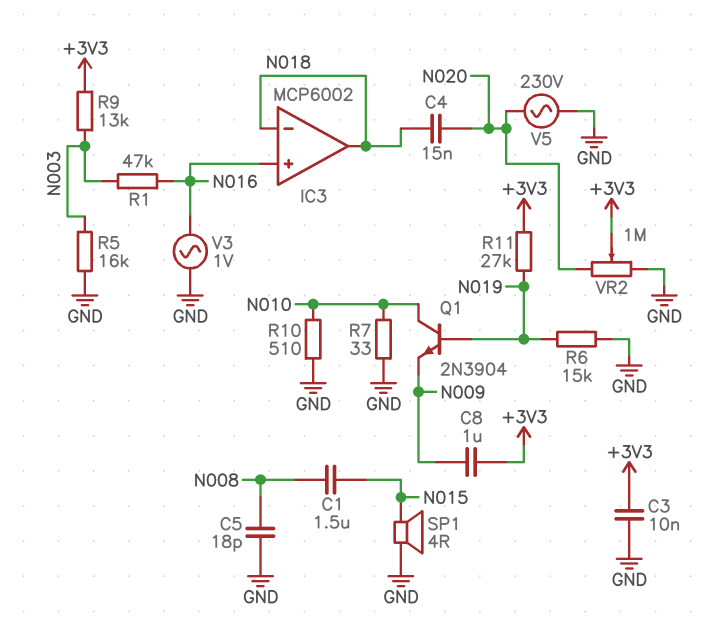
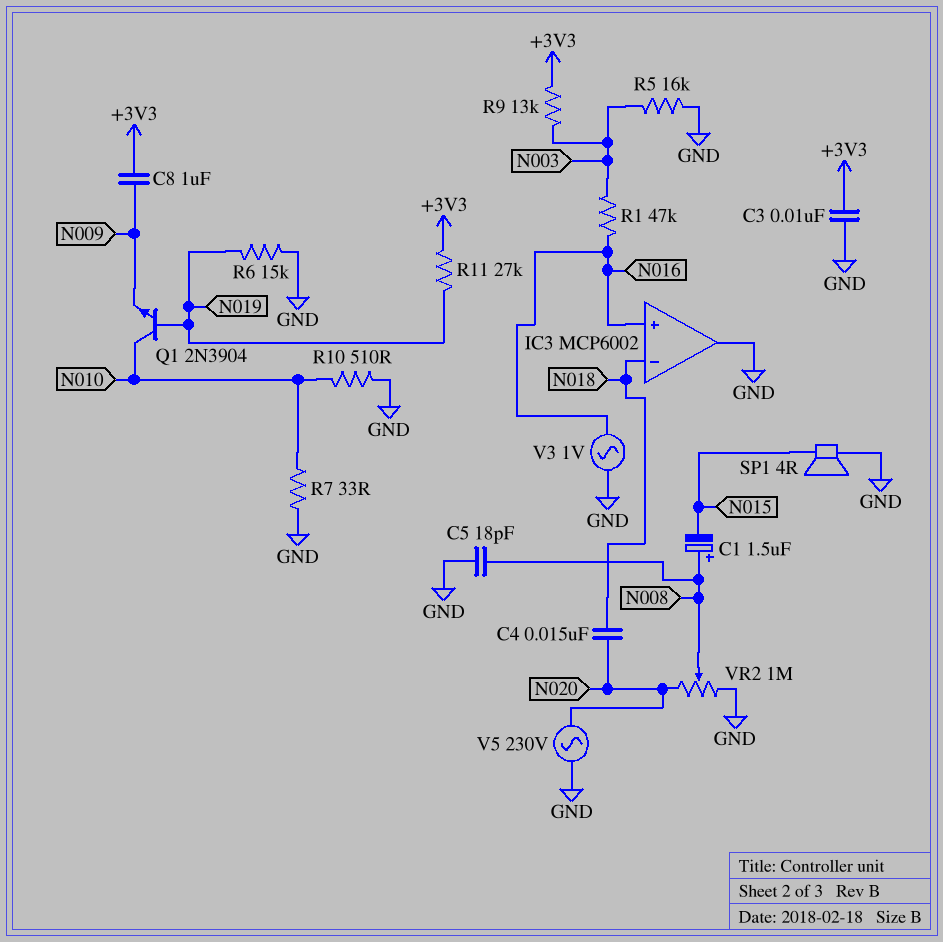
C1: 1.5uF (N008, N015) -> 1.5uF (plus N008, minus N015)
IC3 pin out: N018 -> GND
VR2: 1M (GND, N020, wiper +3V3) -> 1M (GND, N020, wiper N008)

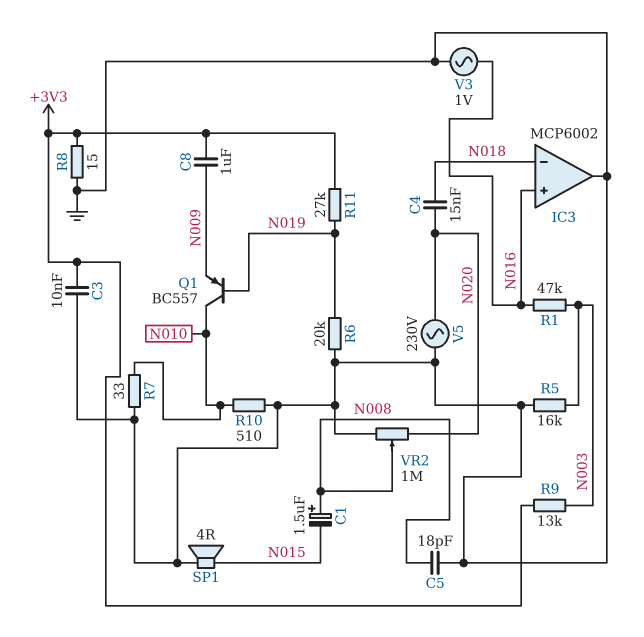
Q1: NPN 2N3904 (B N019, C N010, E N009) -> PNP BC557 (B N019, C N010, E N009)
R6: 15k (GND, N019) -> 20k (GND, N019)
R8: none -> 15 (+3V3, GND)

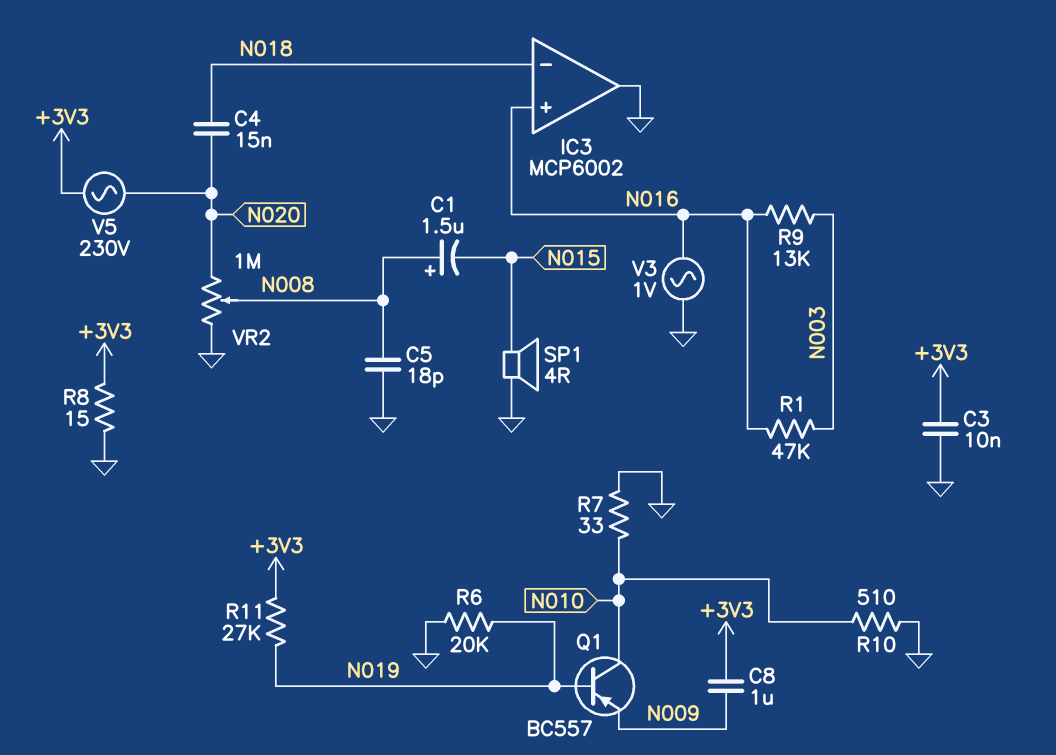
R5: 16k (GND, N003) -> none
R9: 13k (+3V3, N003) -> 13k (N003, N016)
V5: AC 230V (GND, N020) -> AC 230V (+3V3, N020)

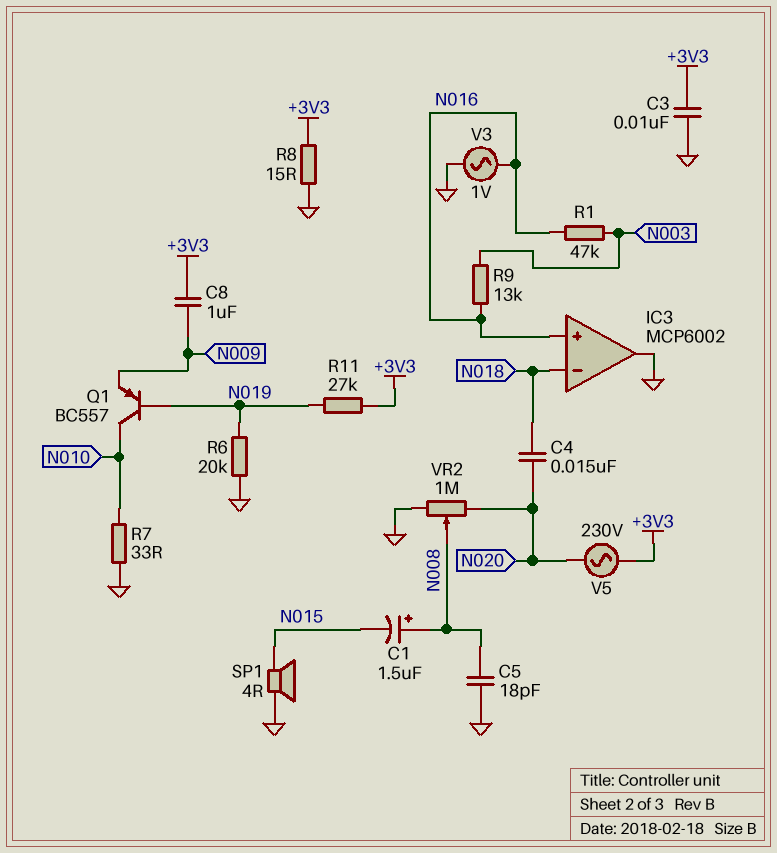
R10: 510 (GND, N010) -> none

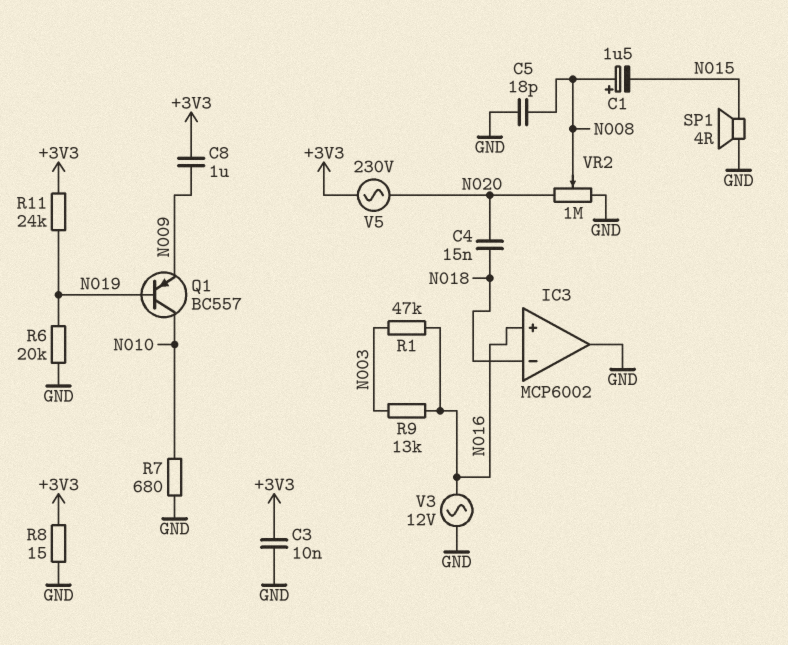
R7: 33 (GND, N010) -> 680 (GND, N010)
R11: 27k (+3V3, N019) -> 24k (+3V3, N019)
V3: AC 1V (GND, N016) -> AC 12V (GND, N016)

